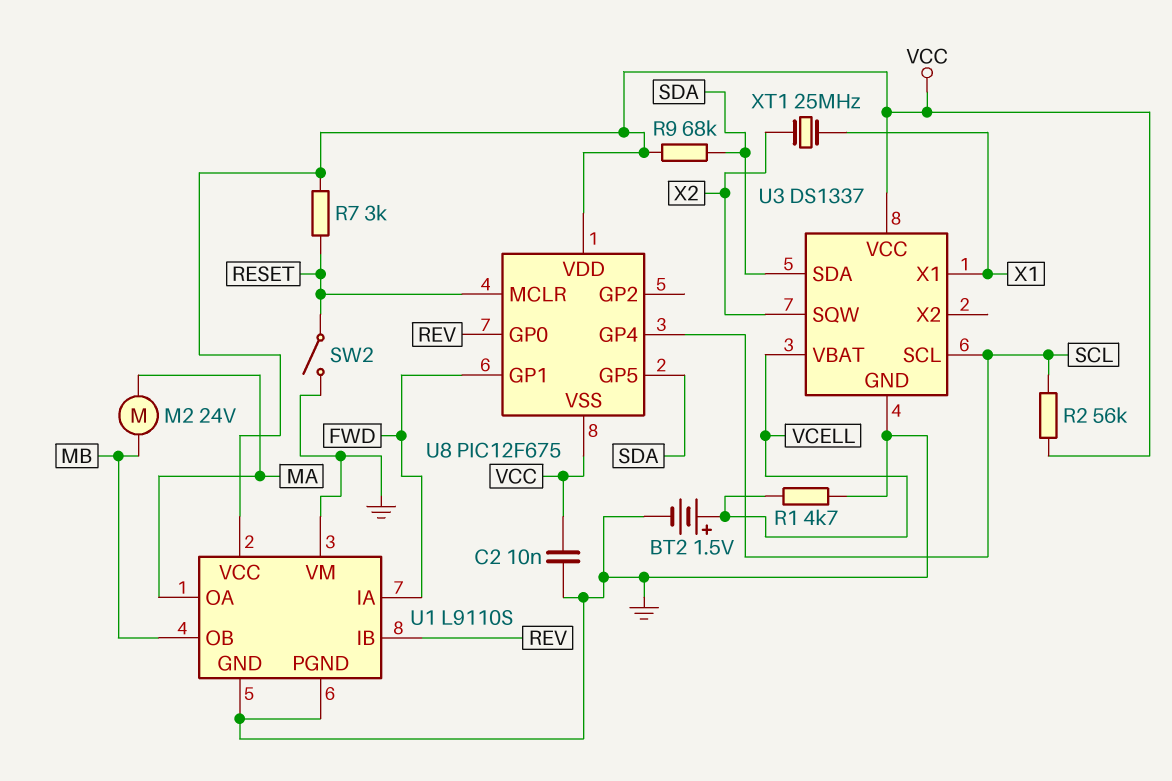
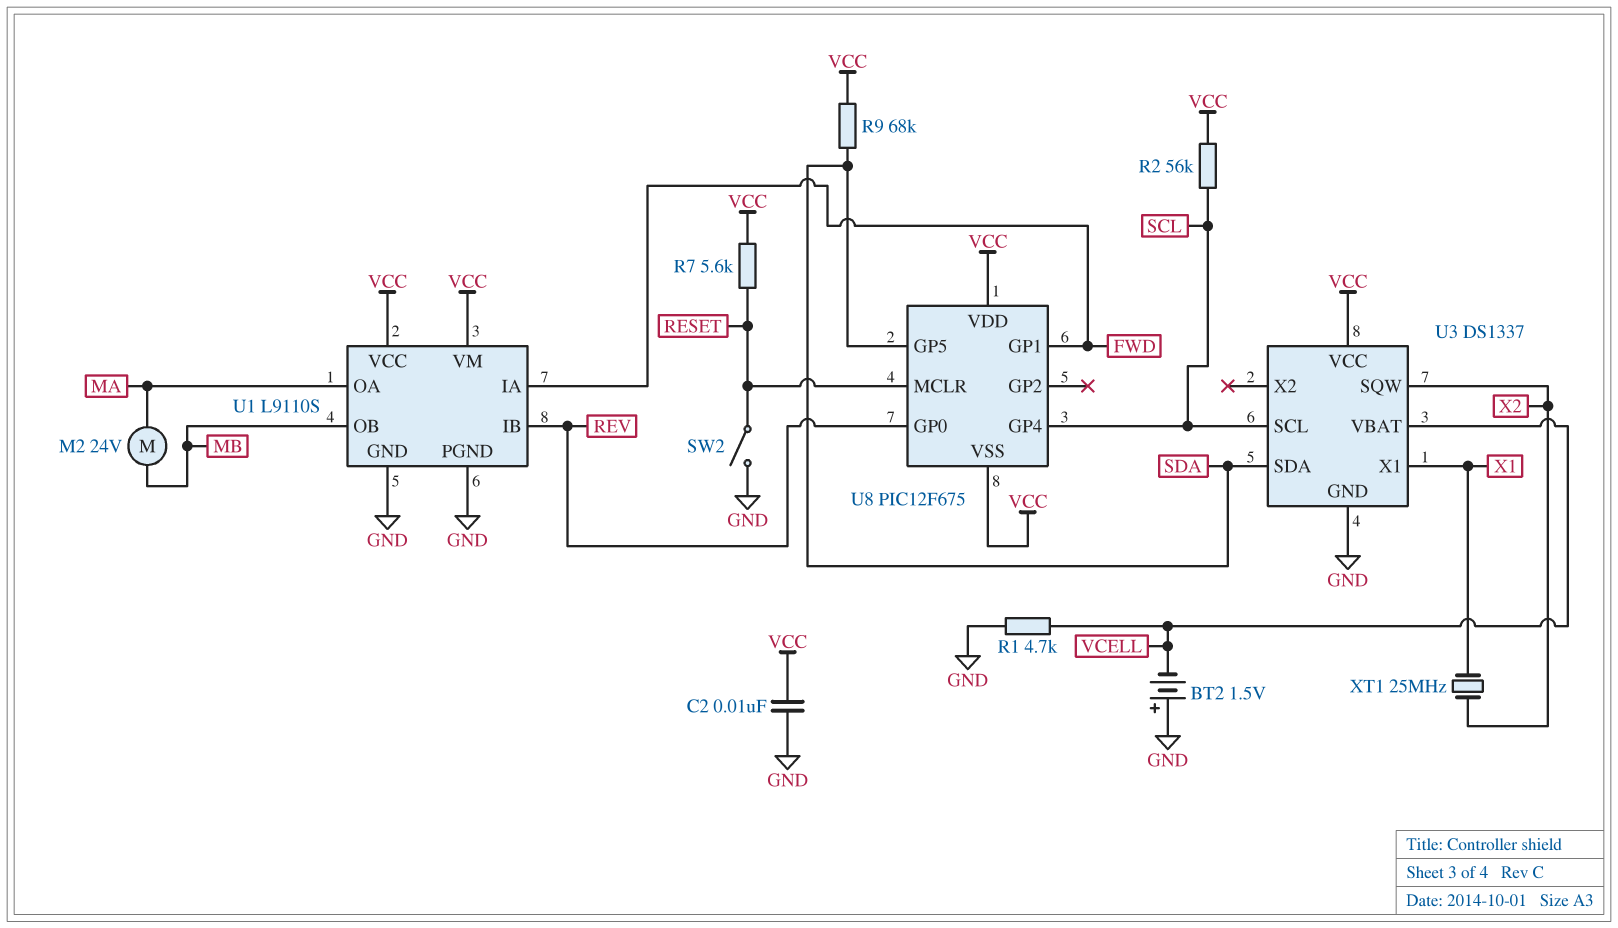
BT2: 1.5V (plus VCELL, minus GND) -> 1.5V (plus GND, minus VCELL)
R7: 3k (RESET, VCC) -> 5.6k (RESET, VCC)
U1 pin VM: GND -> VCC

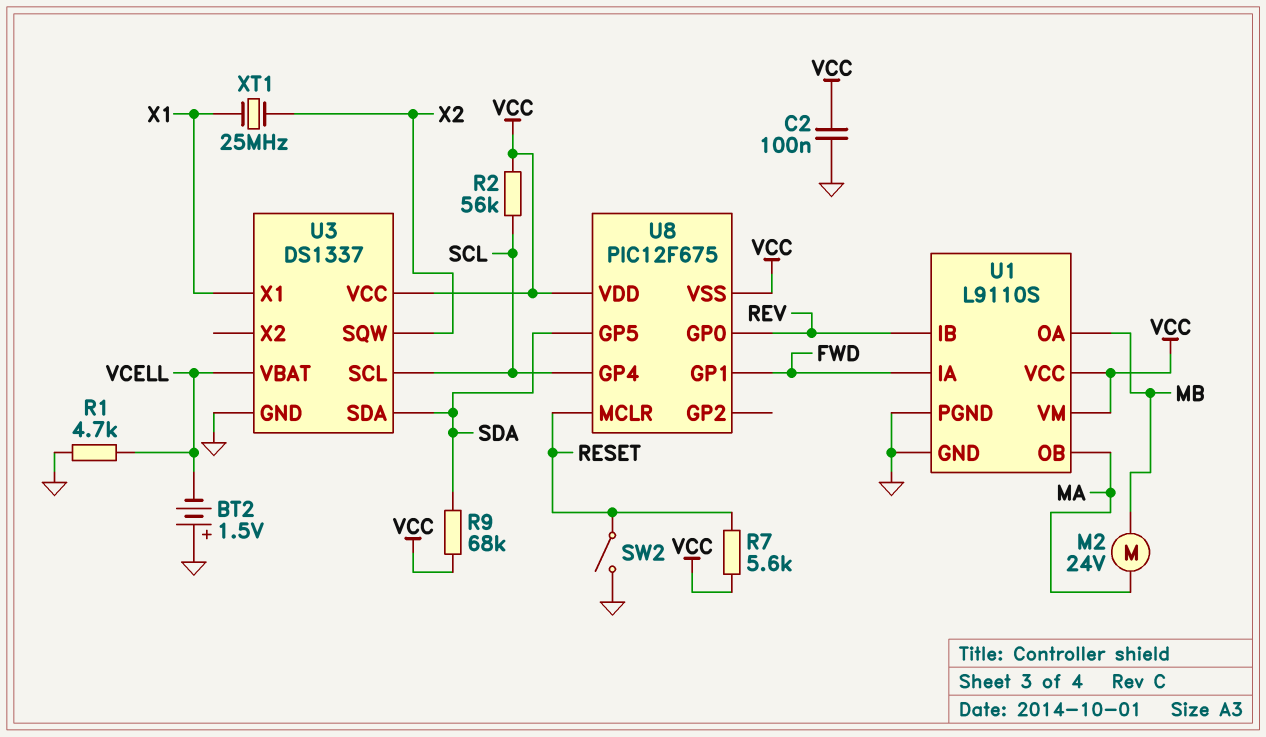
C2: 10nF (GND, VCC) -> 100nF (GND, VCC)
U1 pin OA: MA -> MB
U1 pin OB: MB -> MA

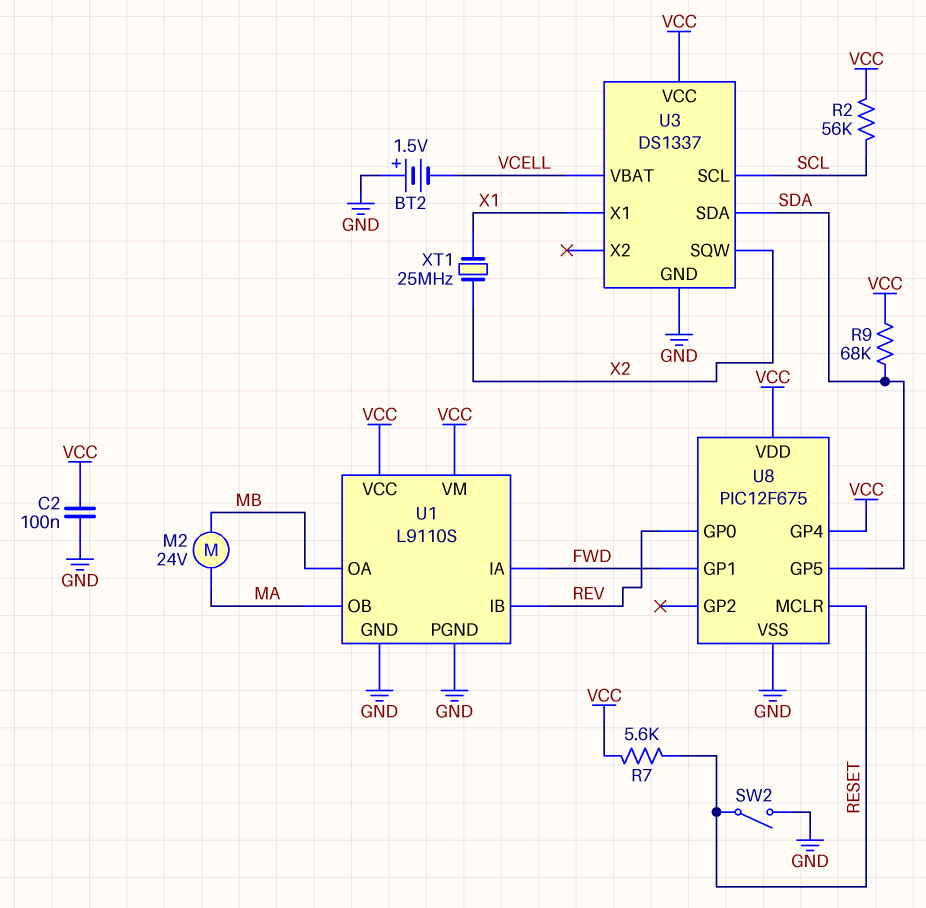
R1: 4.7k (GND, VCELL) -> none
U8 pin GP4: SCL -> VCC
U8 pin VSS: VCC -> GND

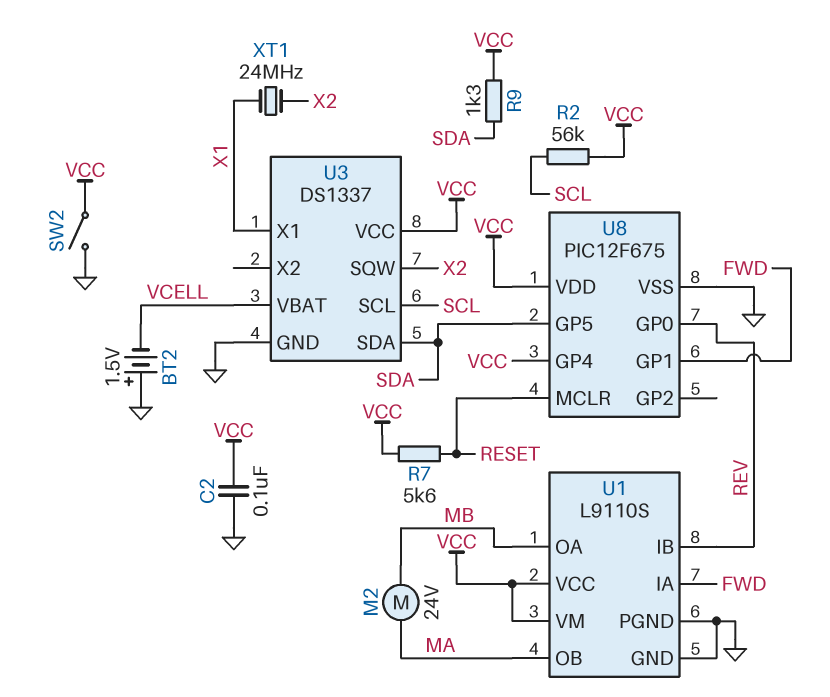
R9: 68k (SDA, VCC) -> 1.3k (SDA, VCC)
SW2: switch (GND, RESET) -> switch (GND, VCC)
XT1: 25MHz (X1, X2) -> 24MHz (X1, X2)

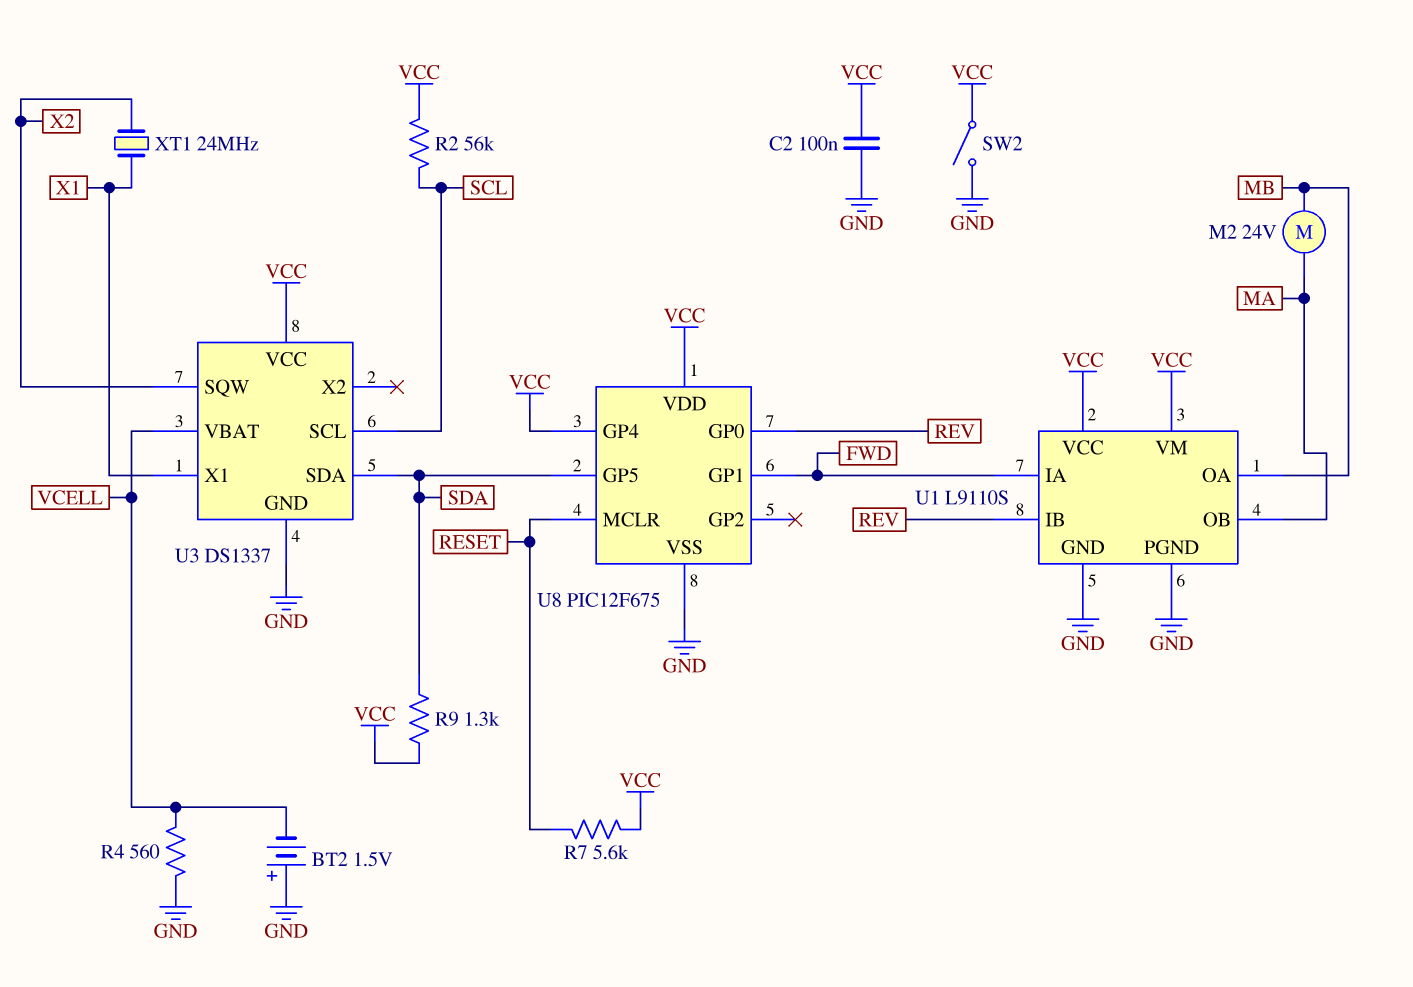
R4: none -> 560 (GND, VCELL)

